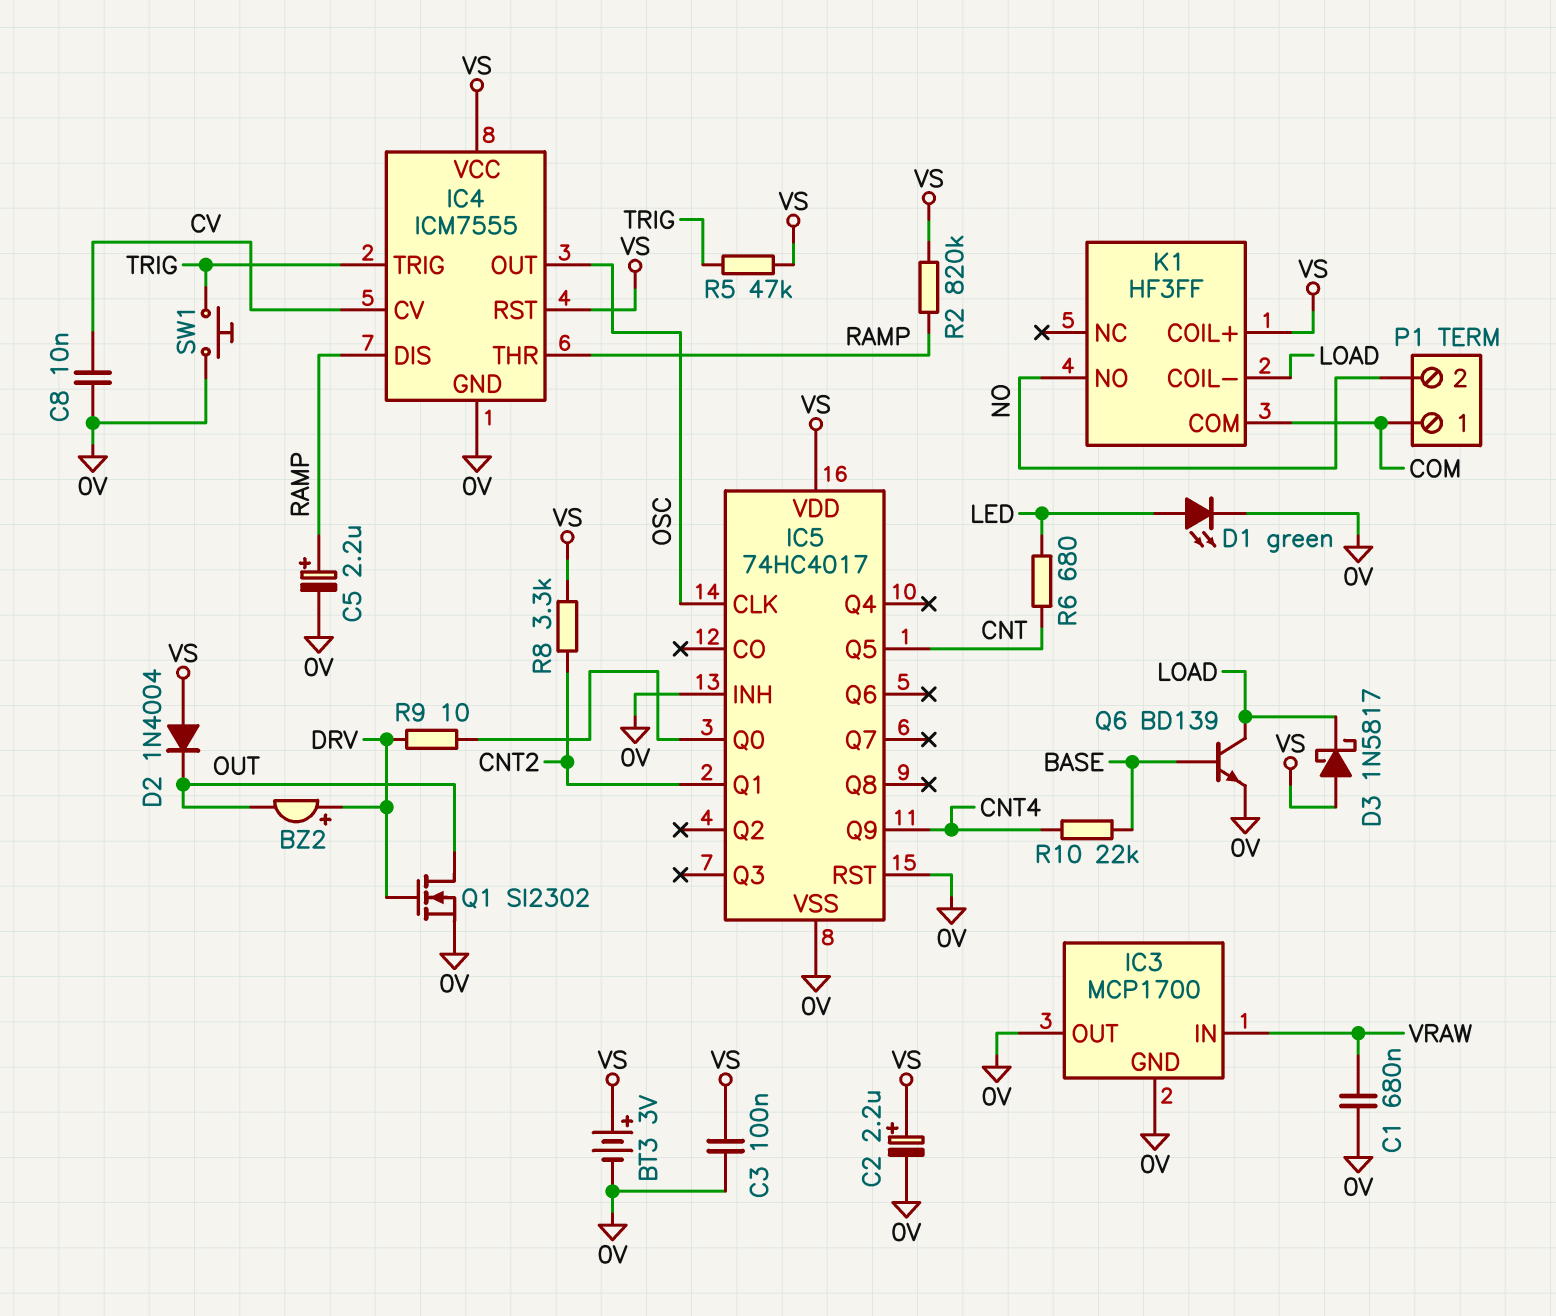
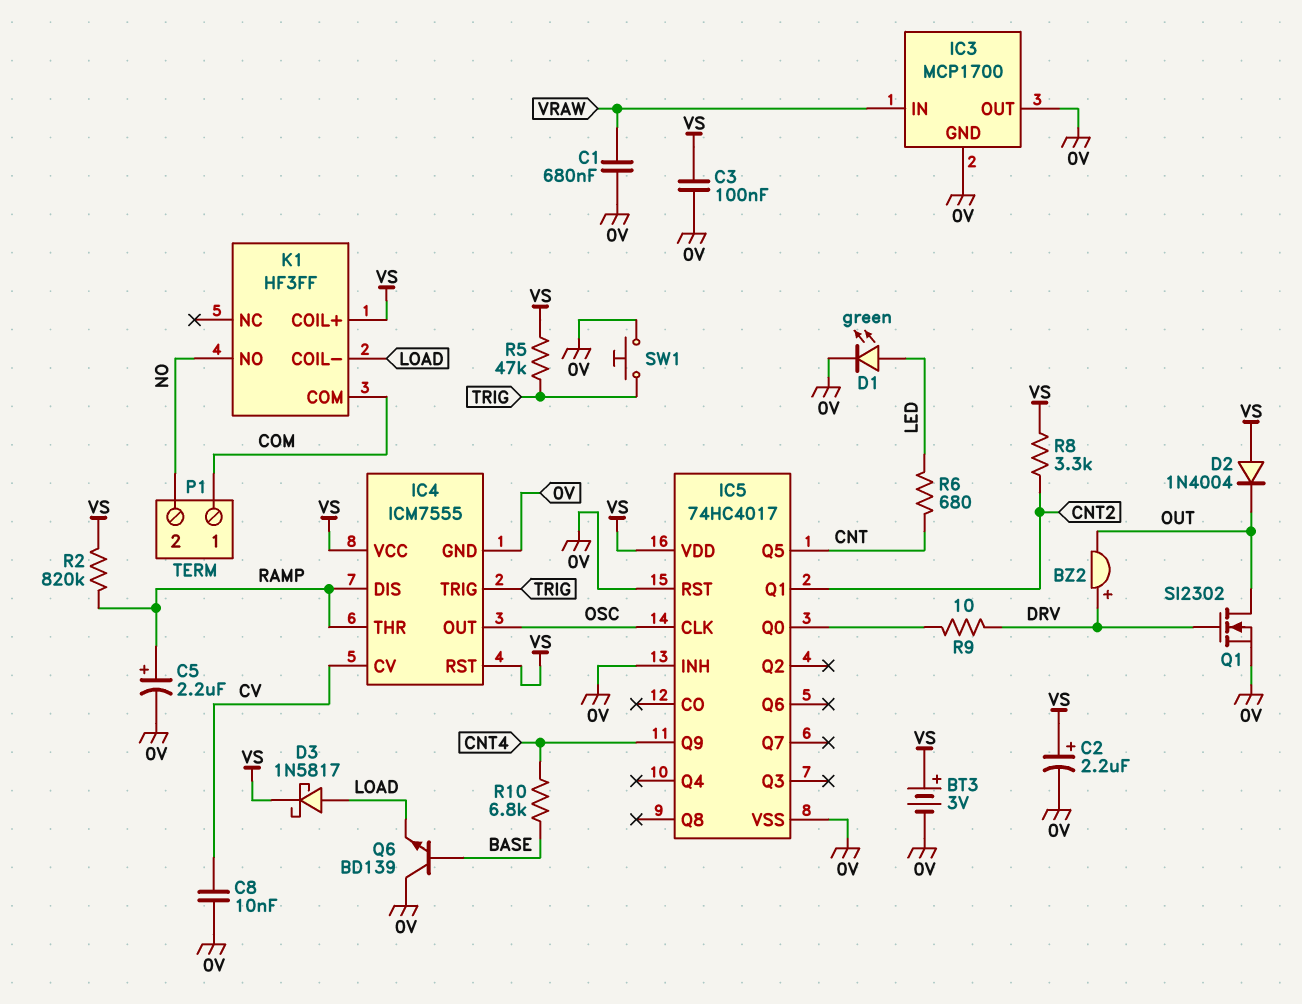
D3: schottky 1N5817 (A VS, K LOAD) -> schottky 1N5817 (A LOAD, K VS)
Q6: NPN BD139 (B BASE, C LOAD, E 0V) -> NPN BD139 (B BASE, C 0V, E LOAD)
R10: 22k (BASE, CNT4) -> 6.8k (BASE, CNT4)

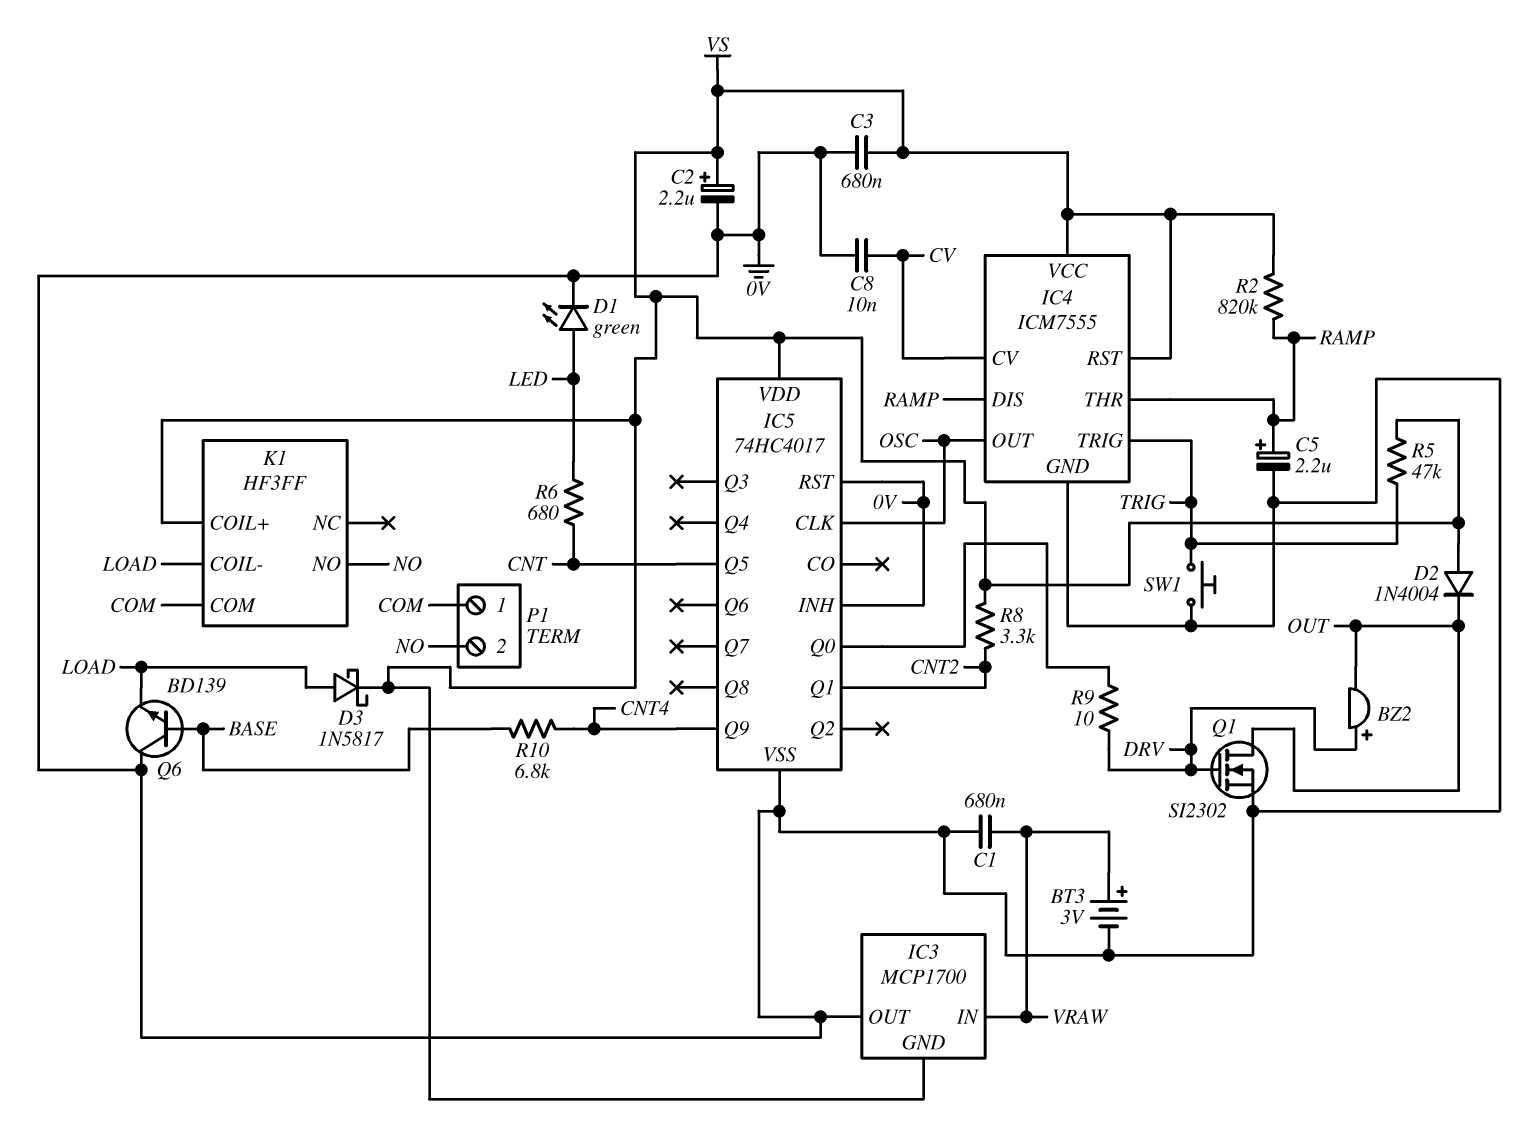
BT3: 3V (plus VS, minus 0V) -> 3V (plus VRAW, minus 0V)
C3: 100nF (0V, VS) -> 680nF (0V, VS)
IC3 pin GND: 0V -> VS

